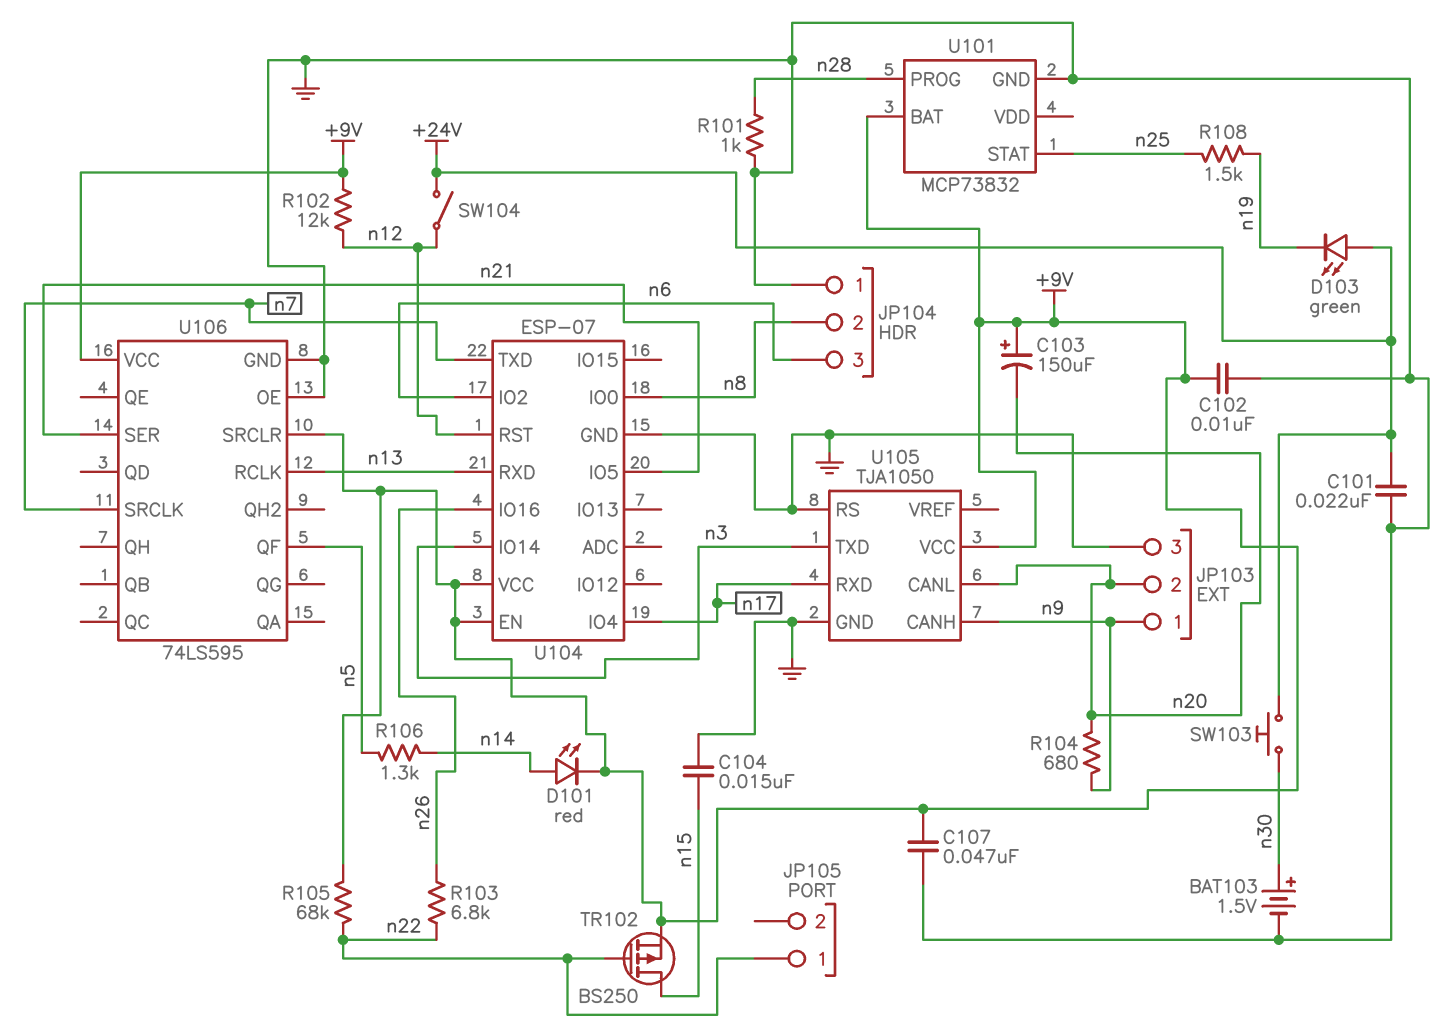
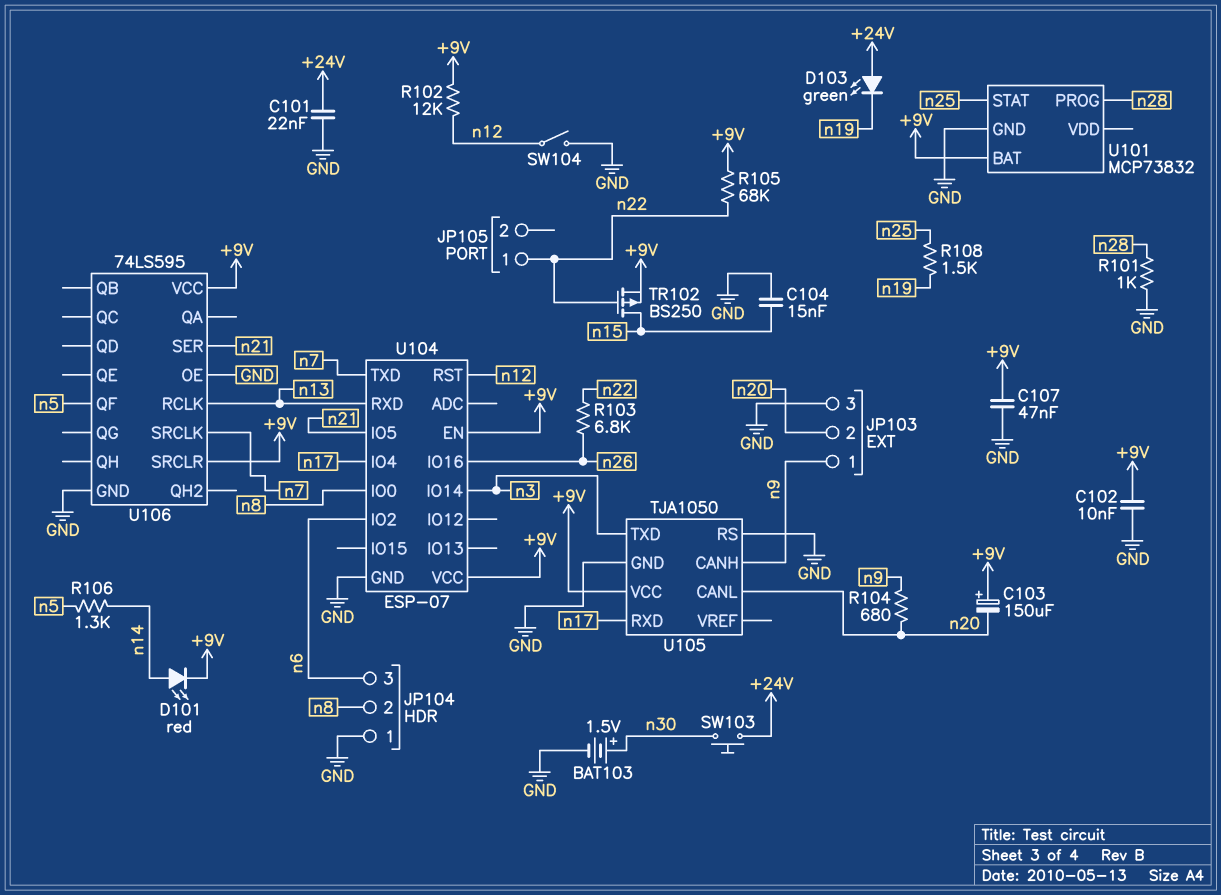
SW104: switch (+24V, n12) -> switch (GND, n12)

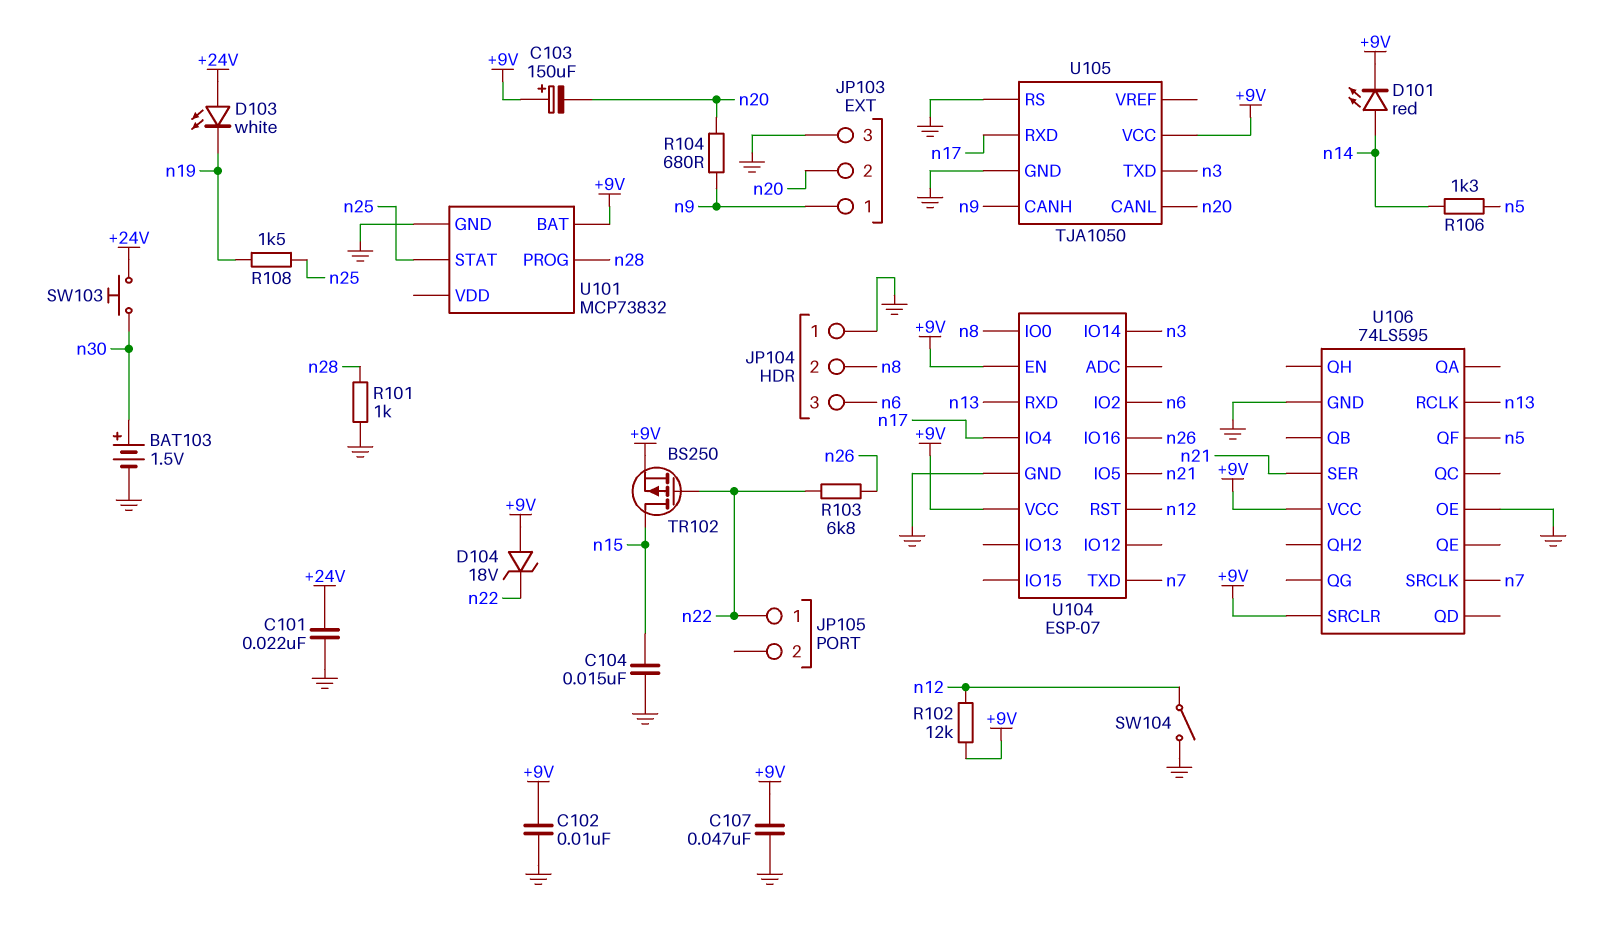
D103: LED green (A +24V, K n19) -> LED white (A +24V, K n19)
D104: none -> zener 18V (A +9V, K n22)
R105: 68k (+9V, n22) -> none

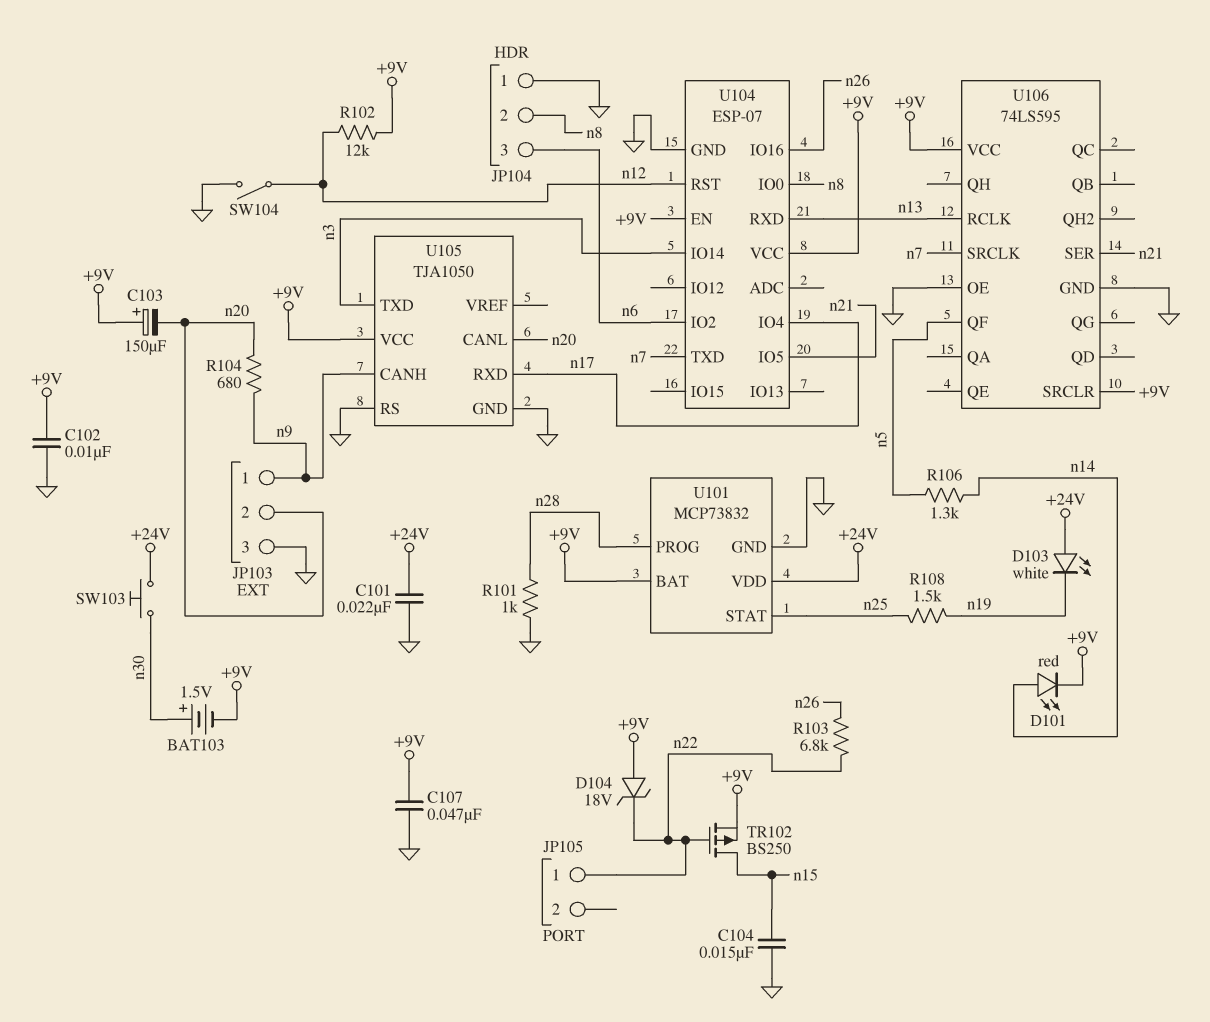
BAT103: 1.5V (plus n30, minus GND) -> 1.5V (plus n30, minus +9V)
U101 pin VDD: none -> +24V

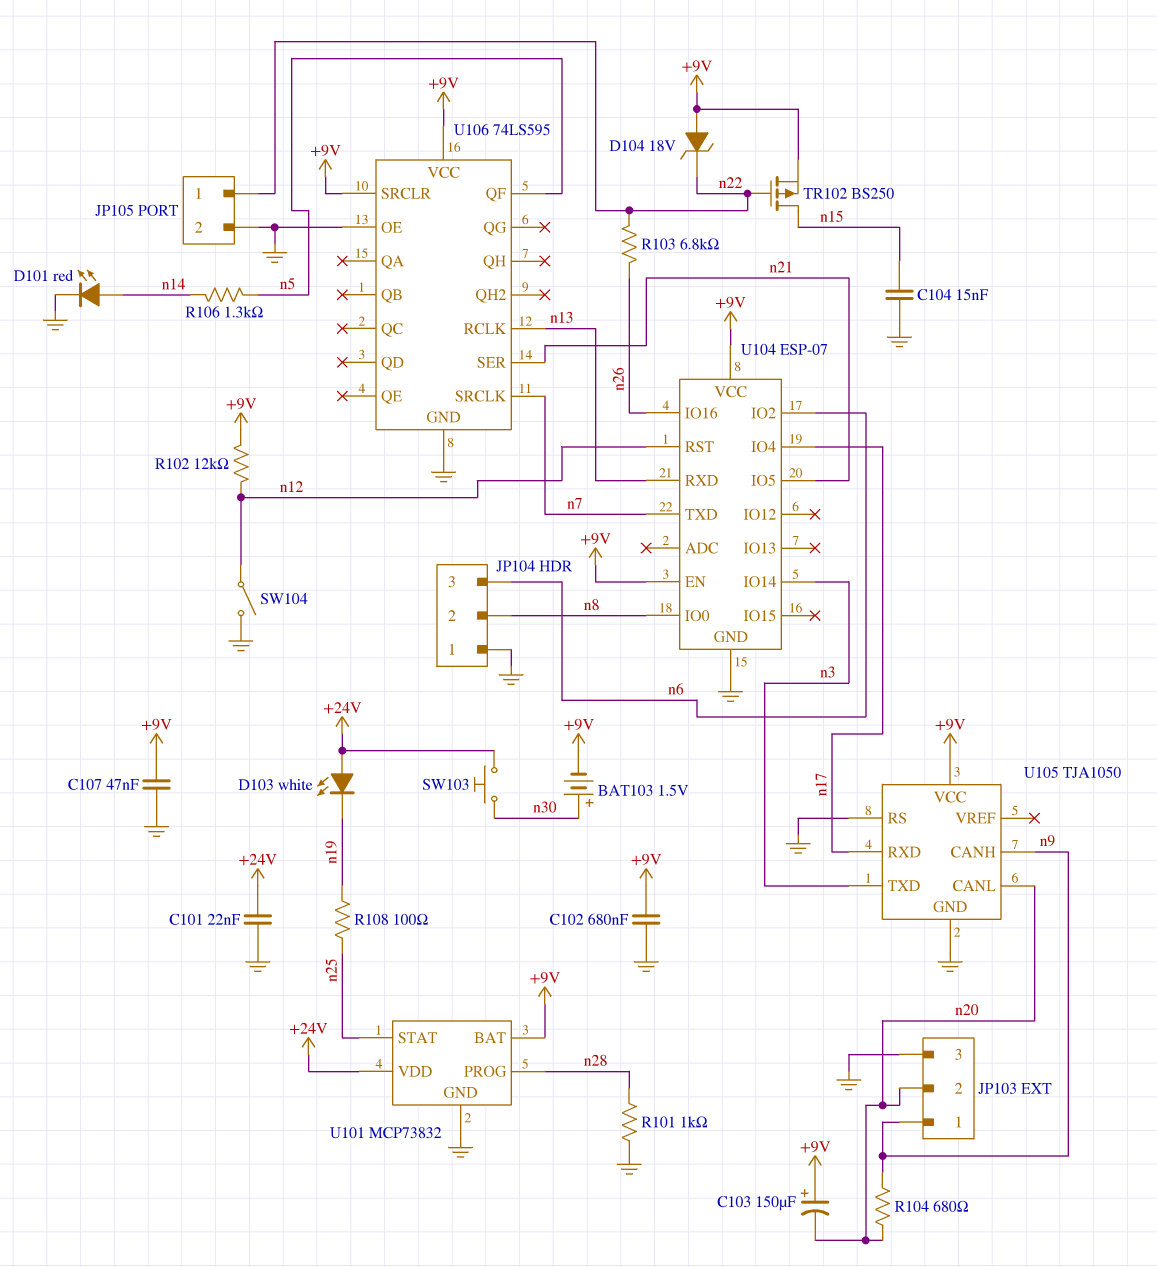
C102: 10nF (+9V, GND) -> 680nF (+9V, GND)
D101: LED red (A n14, K +9V) -> LED red (A n14, K GND)
JP105 pin 2: none -> GND
R108: 1.5k (n19, n25) -> 100 (n19, n25)

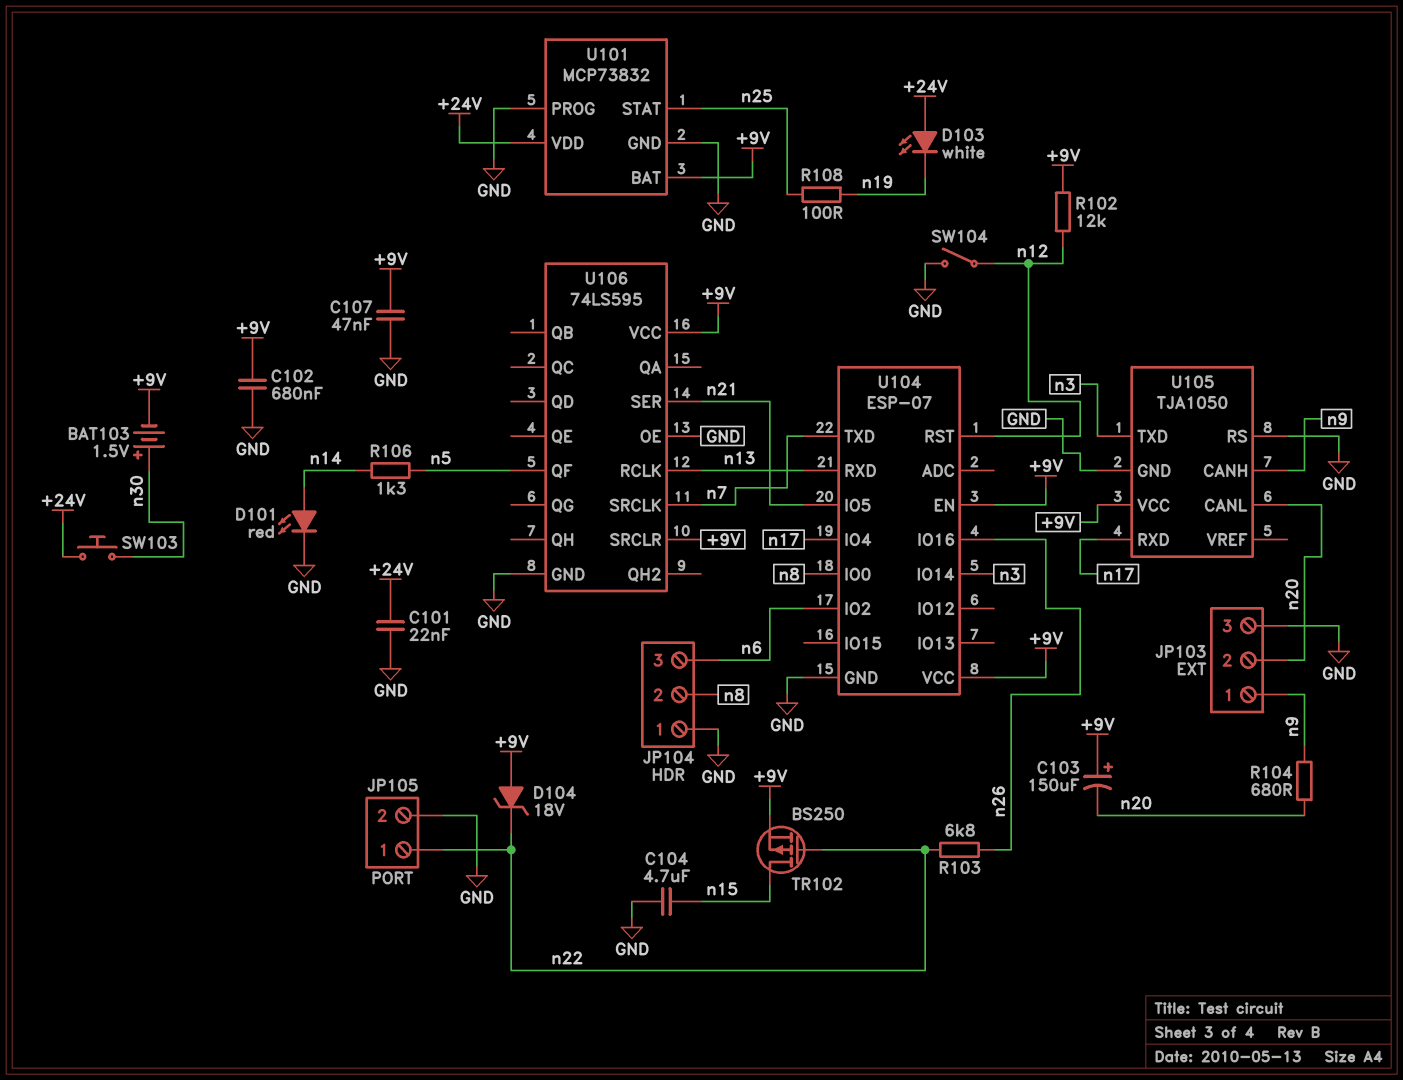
C104: 15nF (GND, n15) -> 4.7uF (GND, n15)
R101: 1k (GND, n28) -> none
U101 pin PROG: n28 -> GND

